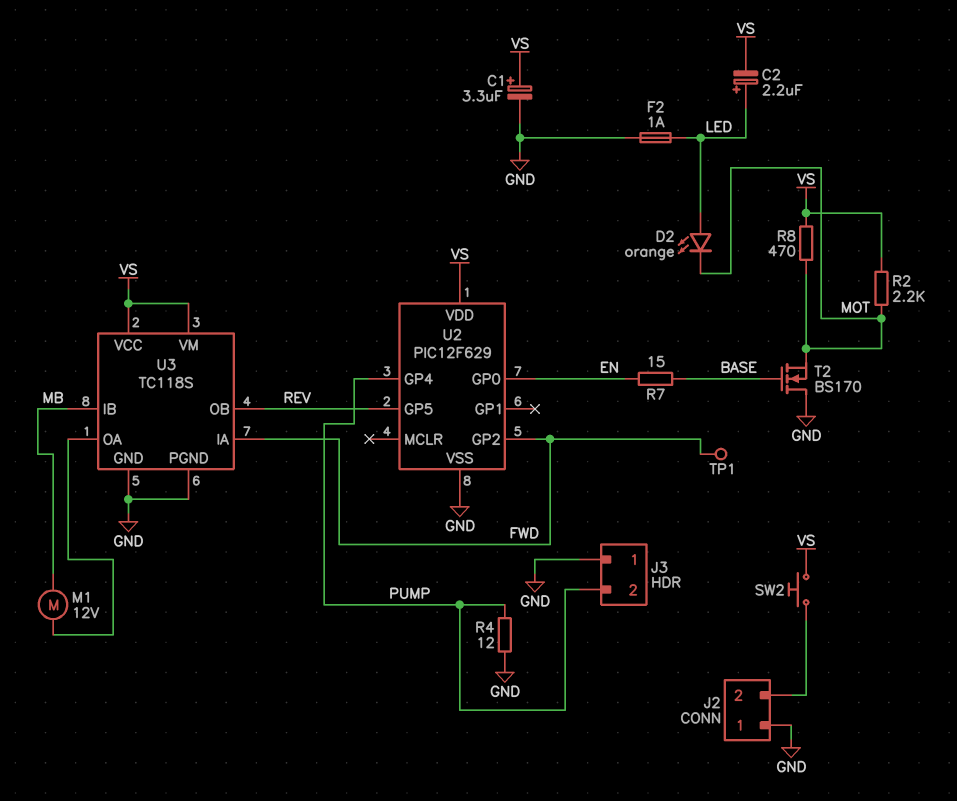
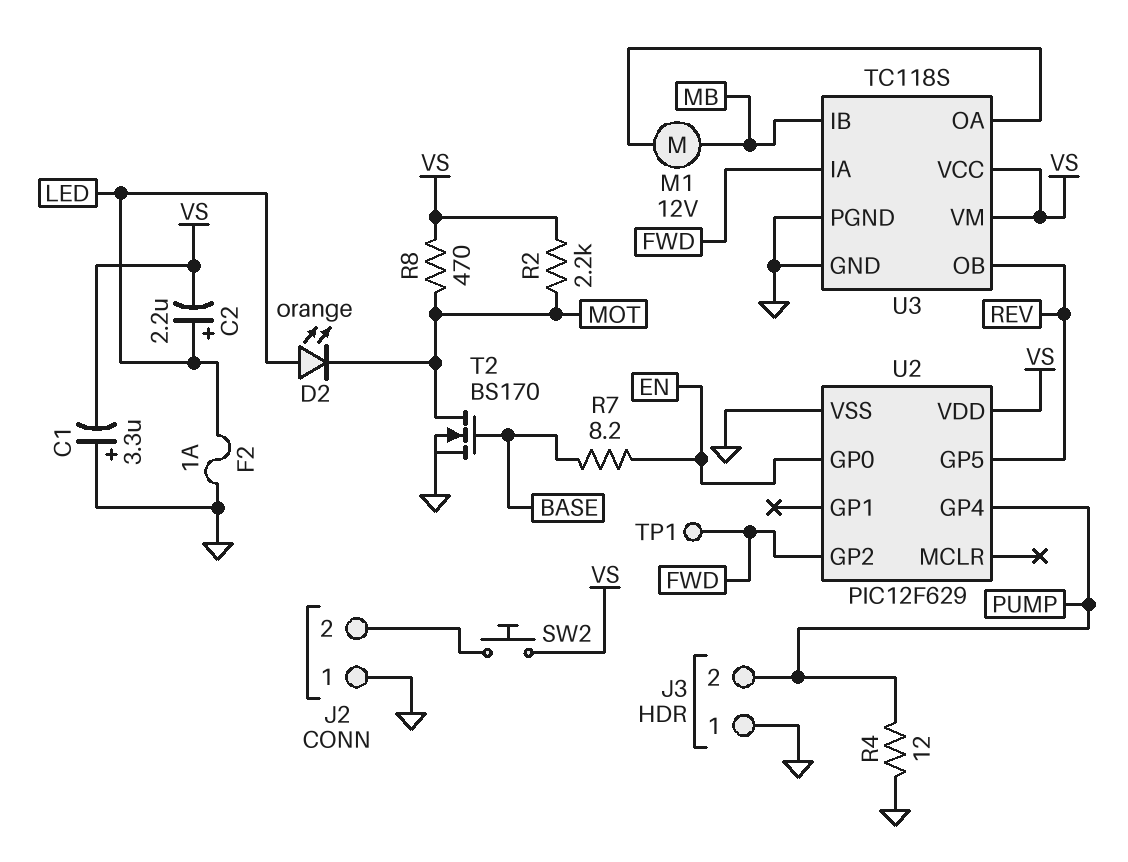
C1: 3.3uF (plus VS, minus GND) -> 3.3uF (plus GND, minus VS)
R7: 15 (BASE, EN) -> 8.2 (BASE, EN)
T2: NMOS BS170 (G BASE, D GND, S MOT) -> NMOS BS170 (G BASE, D MOT, S GND)

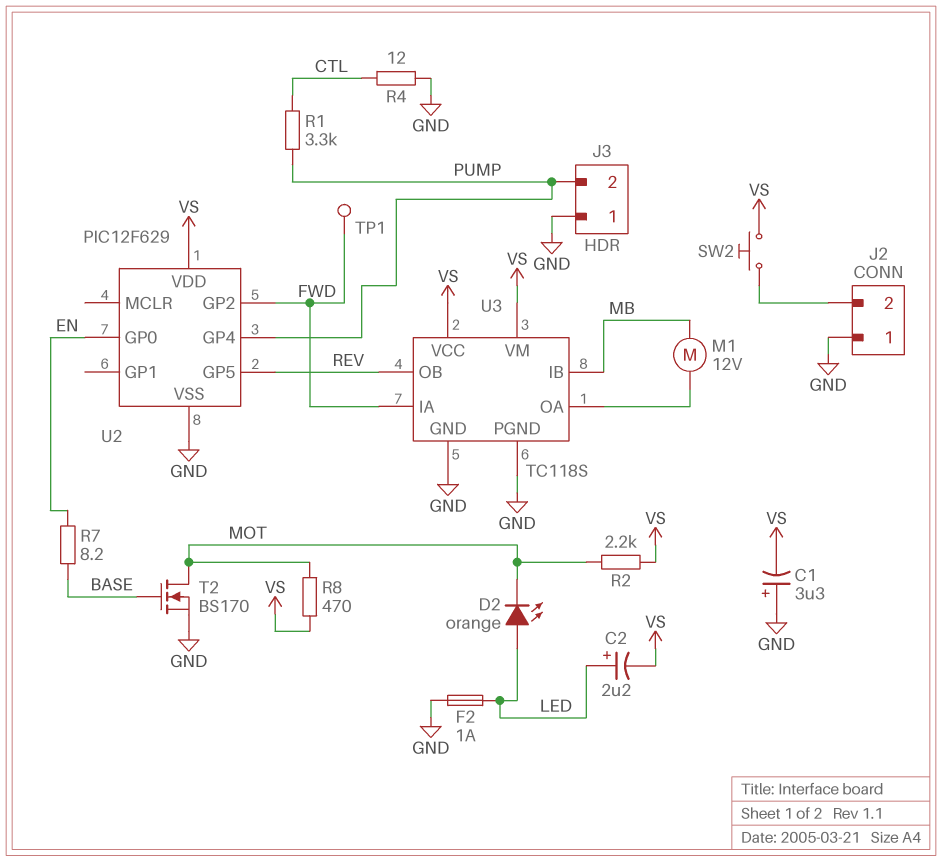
R1: none -> 3.3k (CTL, PUMP)
R4: 12 (GND, PUMP) -> 12 (CTL, GND)

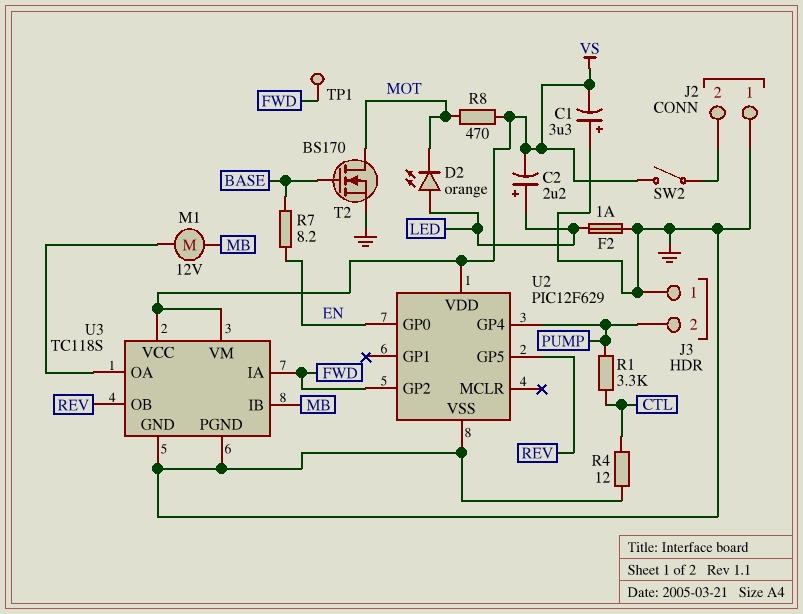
R2: 2.2k (MOT, VS) -> none
SW2: button (J2/2, VS) -> switch (J2/2, VS)

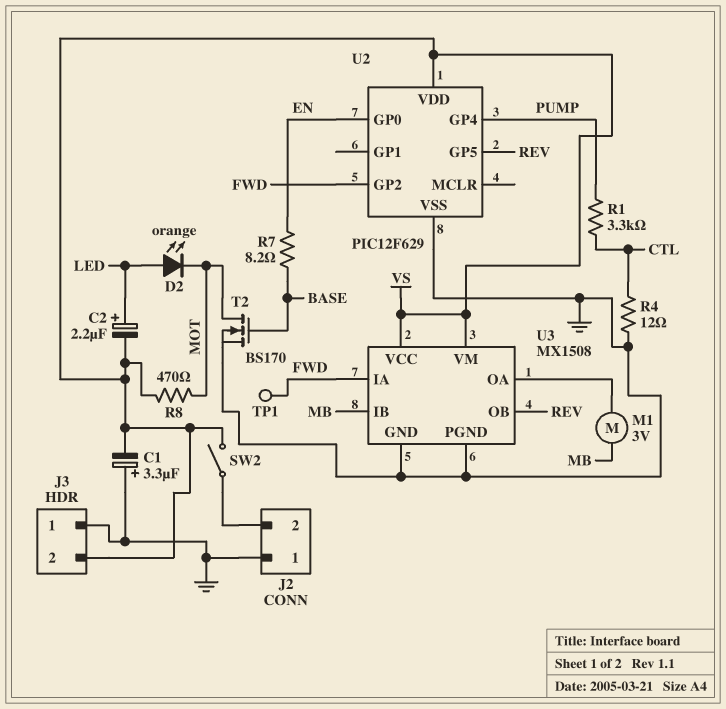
F2: 1A (GND, LED) -> none
J3 pin 2: PUMP -> VS
M1: motor 12V (MB, U3/OA) -> motor 3V (MB, U3/OA)
U3: TC118S -> MX1508

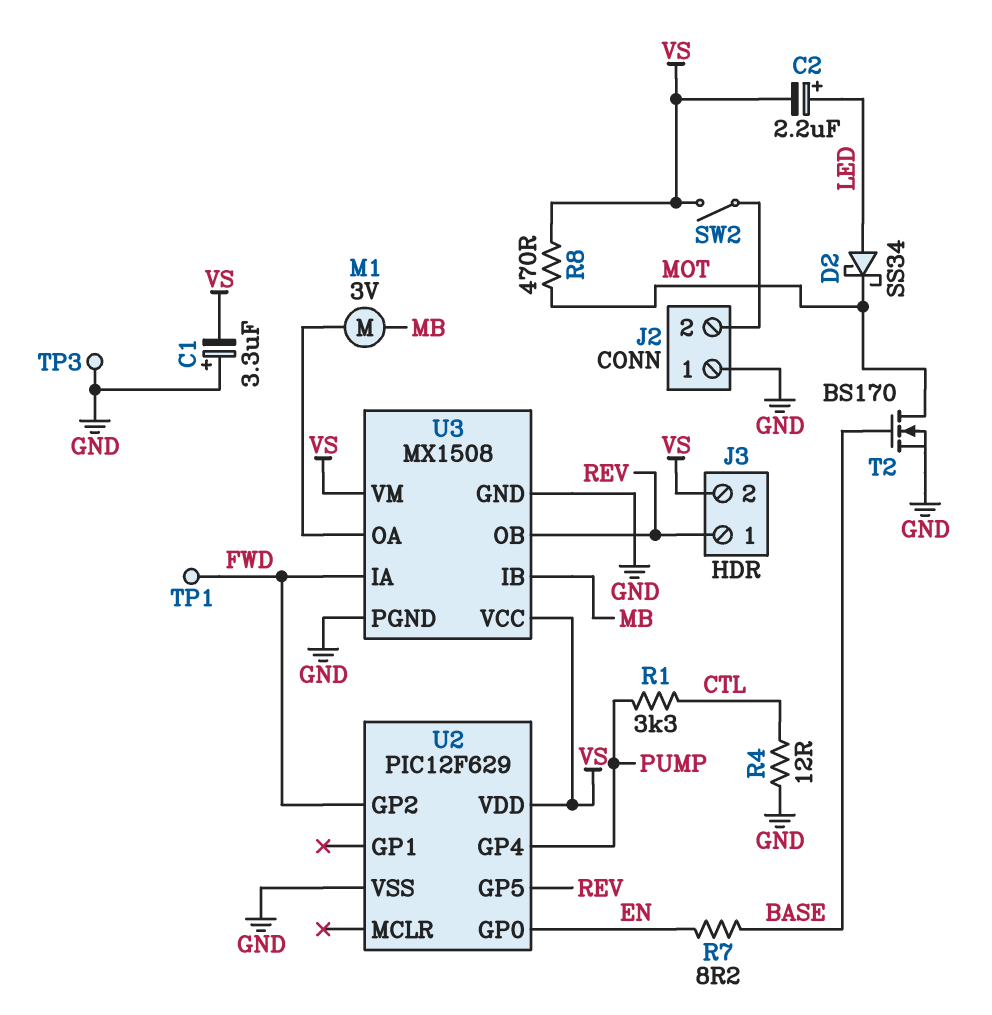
D2: LED orange (A LED, K MOT) -> schottky SS34 (A LED, K MOT)
J3 pin 1: GND -> REV
TP3: none -> test point (GND)

